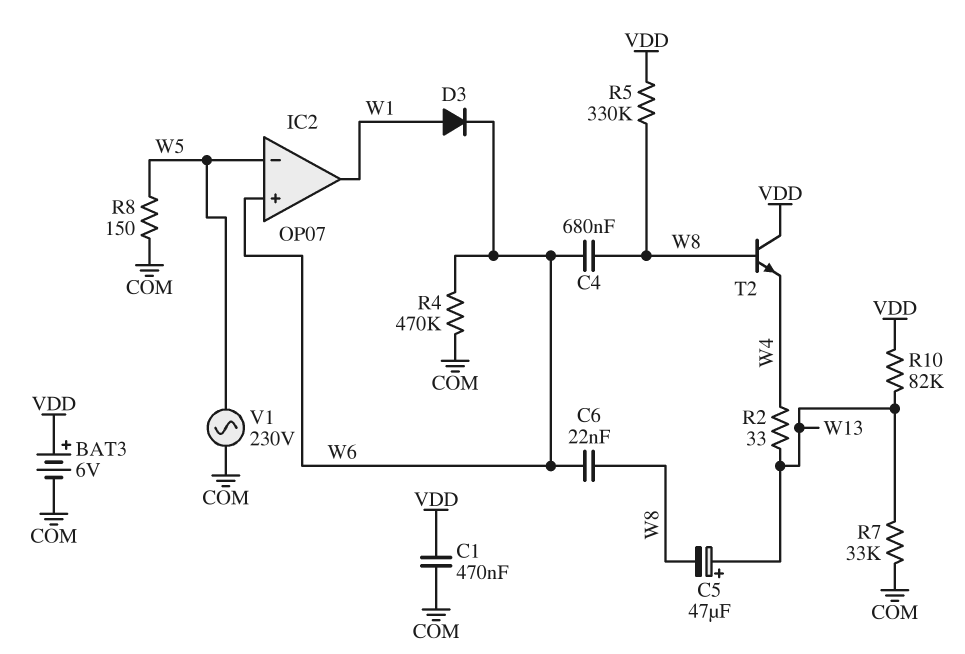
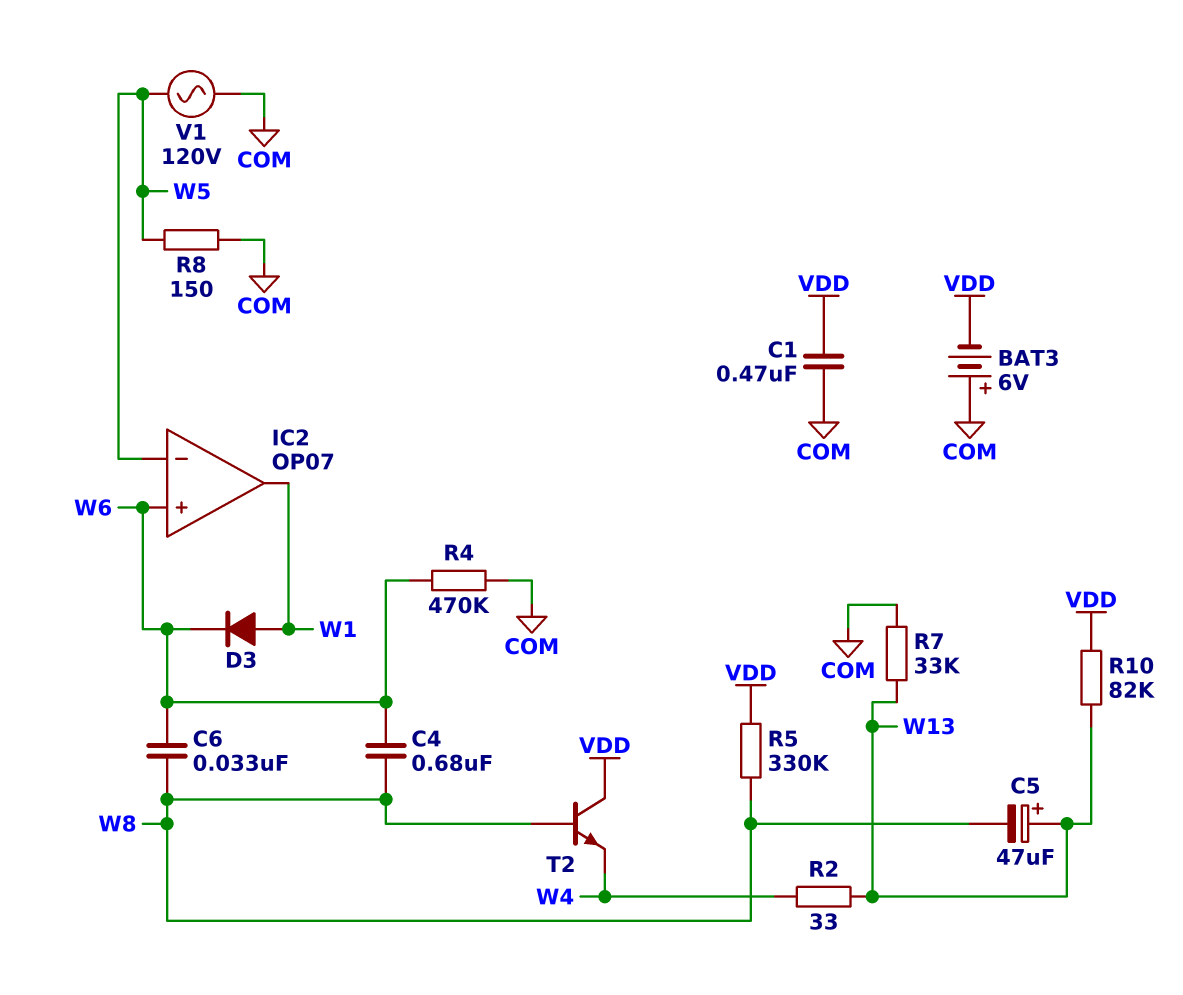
BAT3: 6V (plus VDD, minus COM) -> 6V (plus COM, minus VDD)
C6: 22nF (W6, W8) -> 33nF (W6, W8)
V1: AC 230V (COM, W5) -> AC 120V (COM, W5)

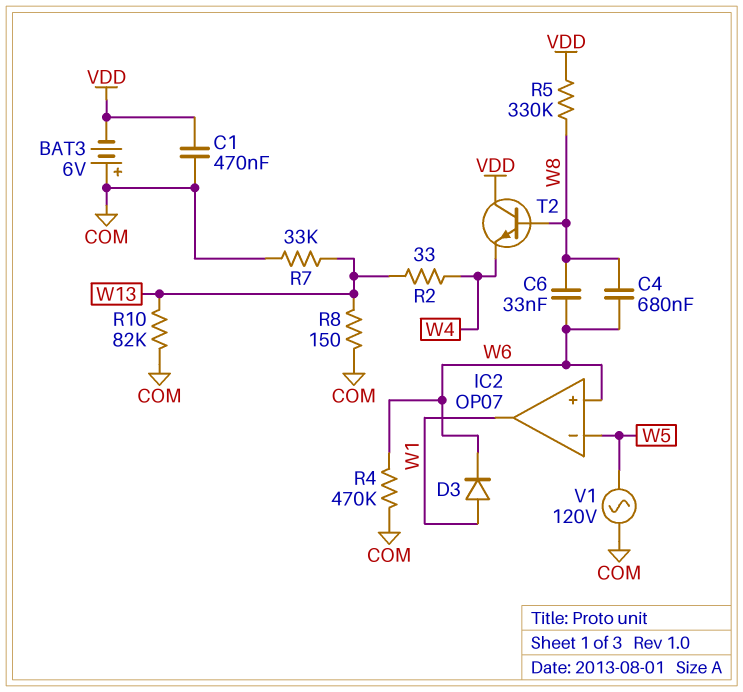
C5: 47uF (plus W13, minus W8) -> none
R8: 150 (COM, W5) -> 150 (COM, W13)
R10: 82k (VDD, W13) -> 82k (COM, W13)

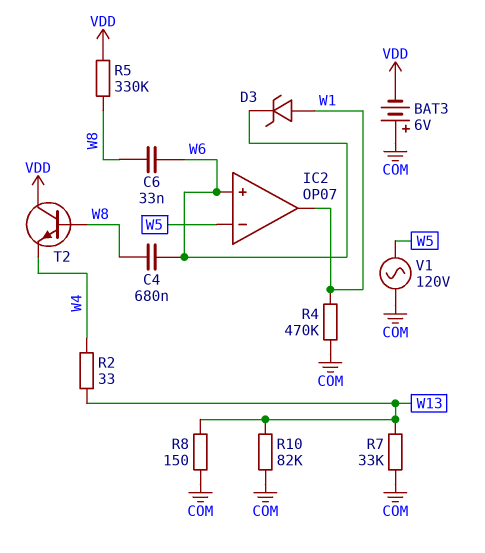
C1: 470nF (COM, VDD) -> none
D3: diode (A W1, K W6) -> zener (A W1, K W6)
R4: 470k (COM, W6) -> 470k (COM, W1)

